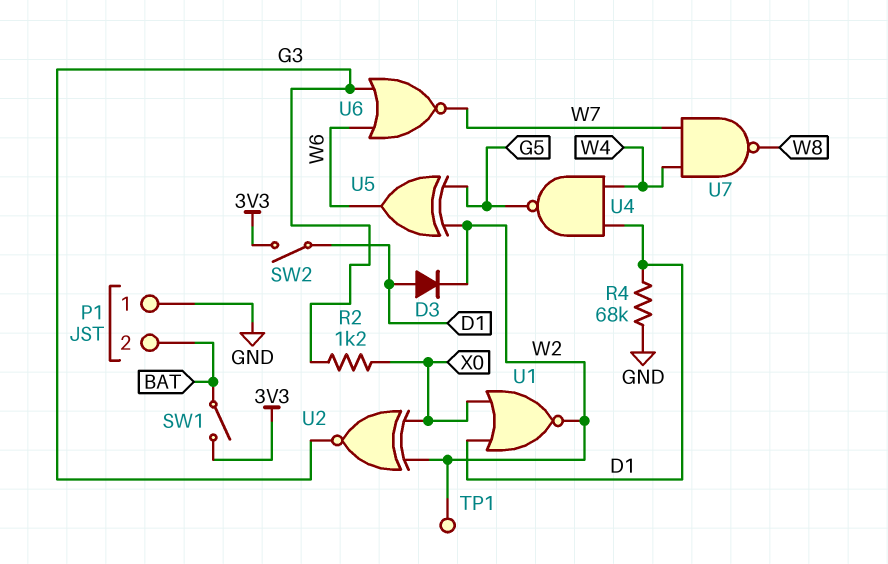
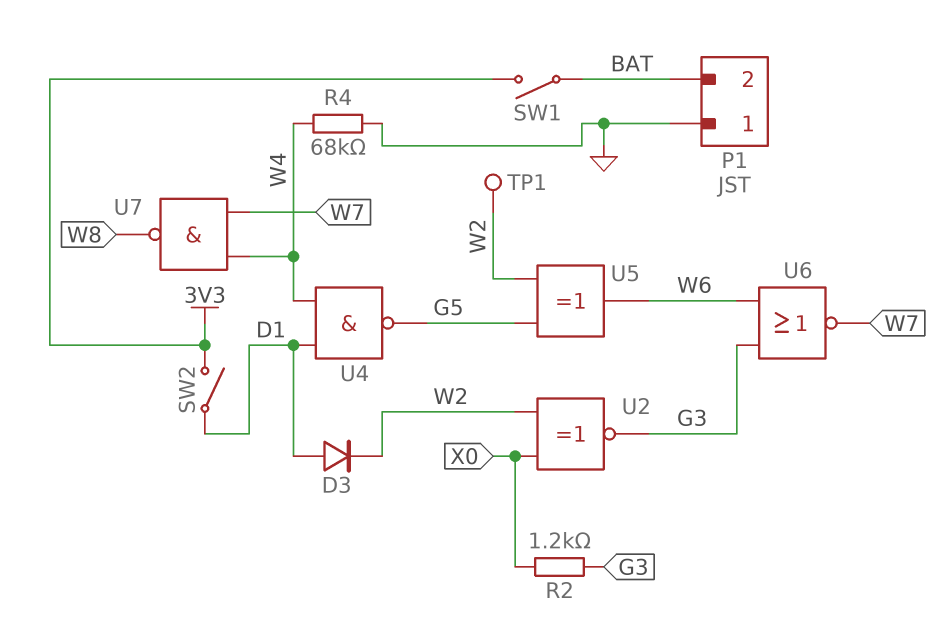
R4: 68k (D1, GND) -> 68k (GND, W4)
U1: NOR (in D1, in X0, out W2) -> none

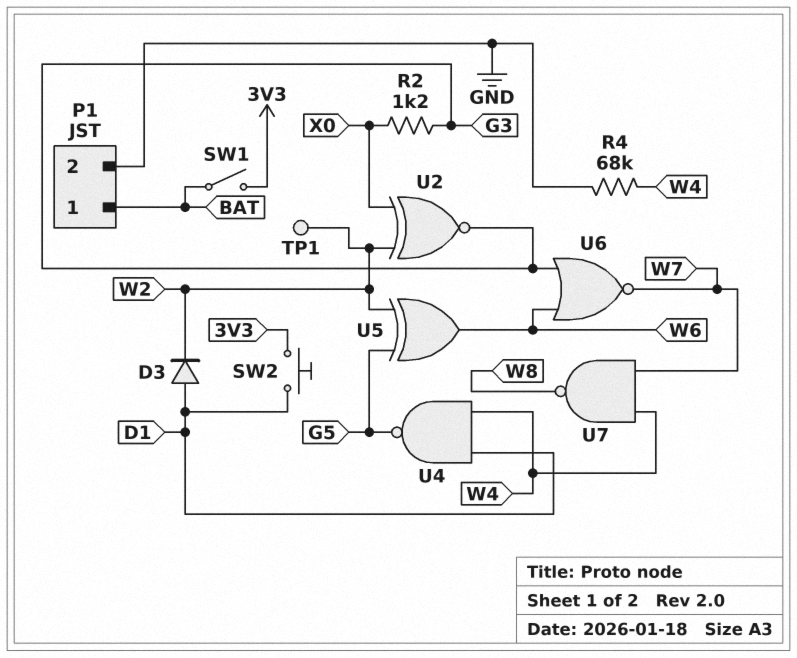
P1 pin 1: GND -> BAT
P1 pin 2: BAT -> GND
SW2: switch (3V3, D1) -> button (3V3, D1)

